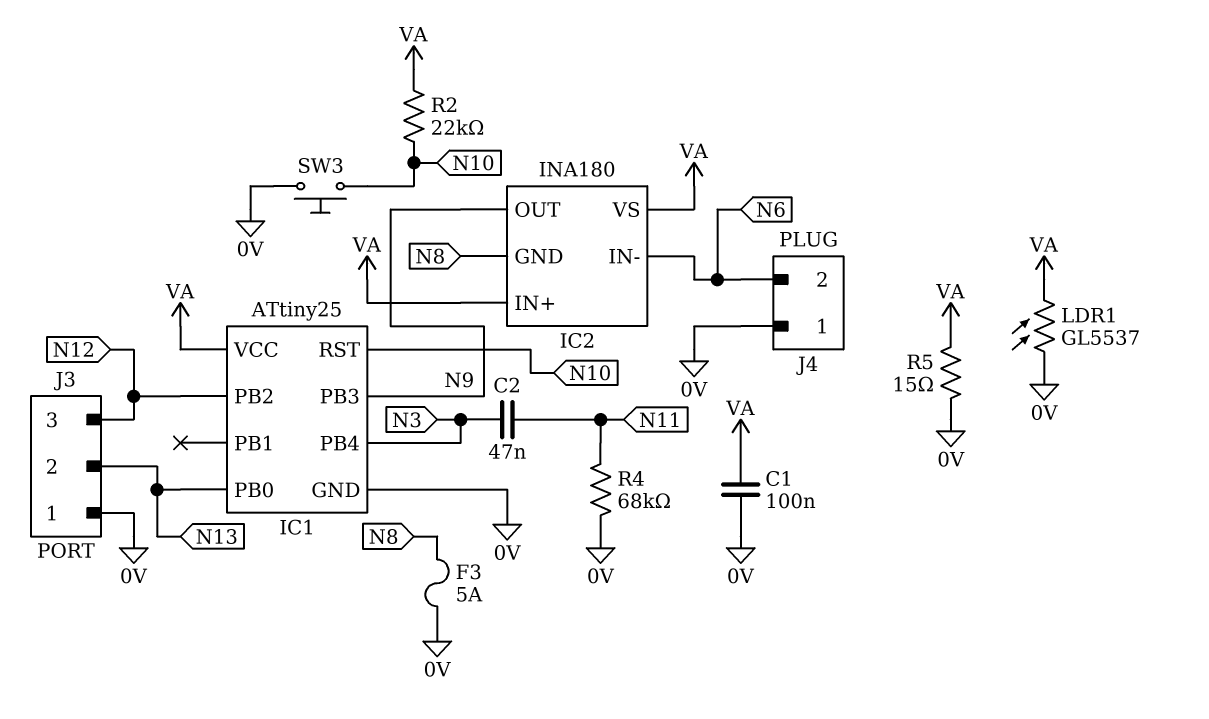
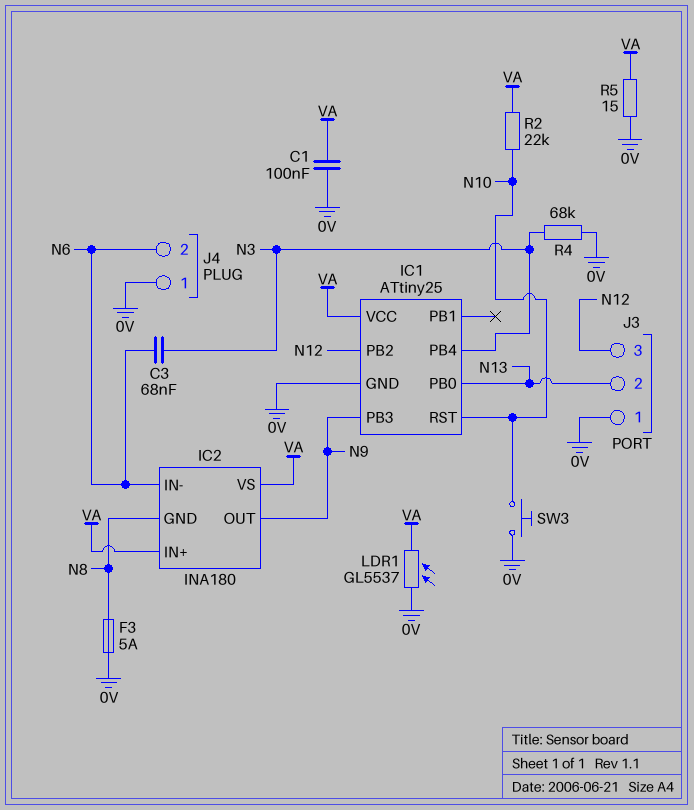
C2: 47nF (N3, N11) -> none
C3: none -> 68nF (N3, N6)
R4: 68k (0V, N11) -> 68k (0V, N3)

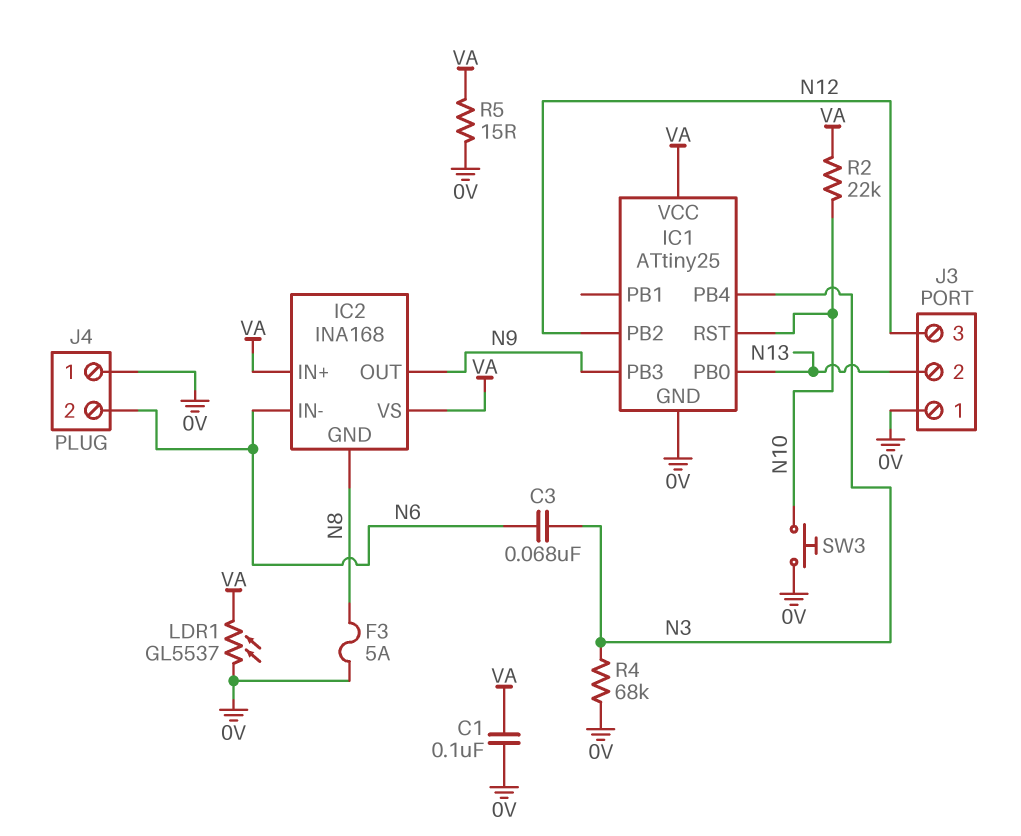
IC2: INA180 -> INA168

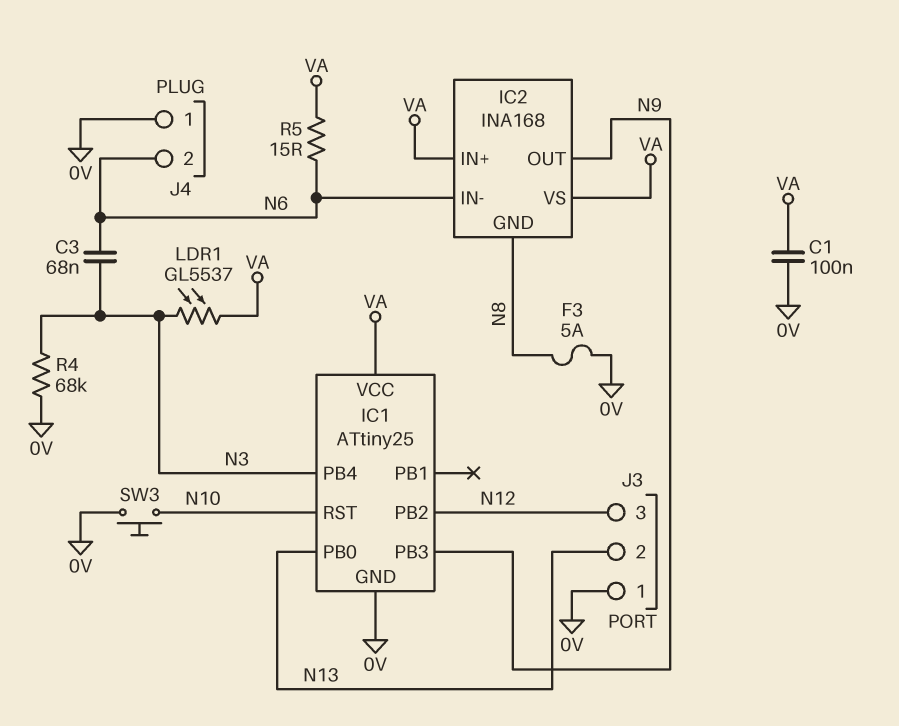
LDR1: GL5537 (0V, VA) -> GL5537 (N3, VA)
R2: 22k (N10, VA) -> none
R5: 15 (0V, VA) -> 15 (N6, VA)

